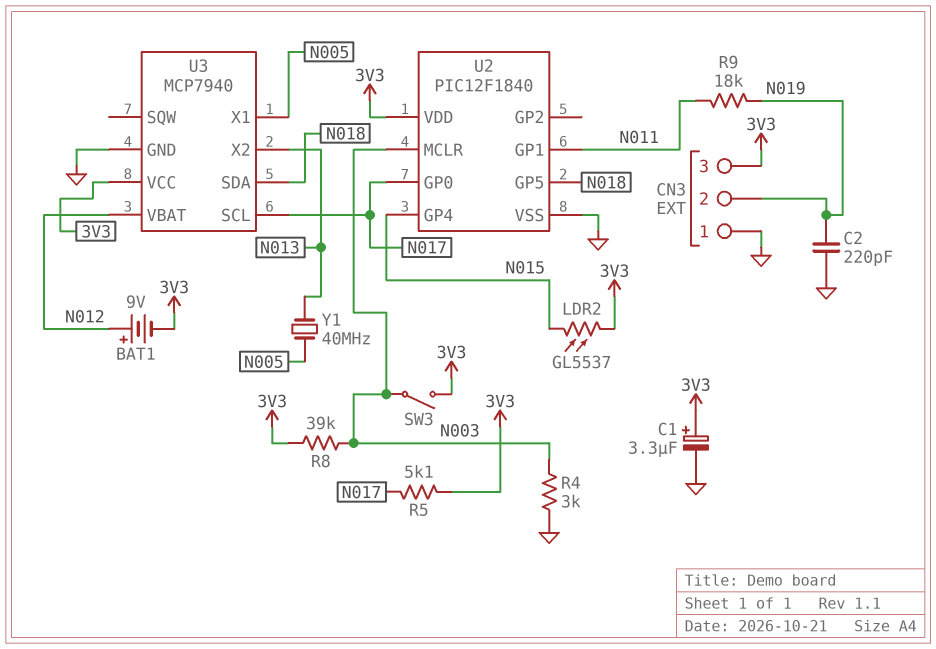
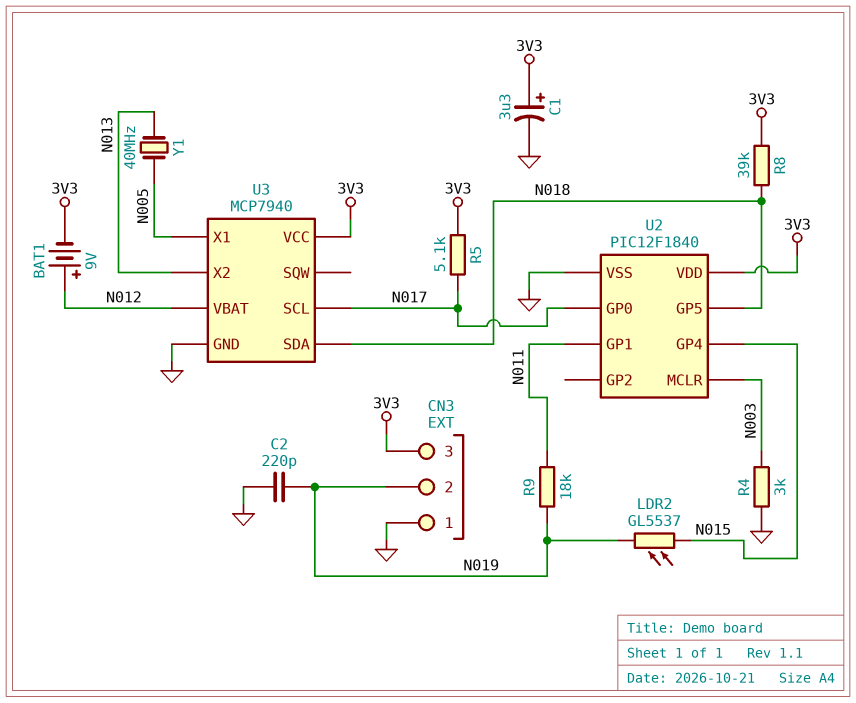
LDR2: GL5537 (3V3, N015) -> GL5537 (N015, N019)
R8: 39k (3V3, N003) -> 39k (3V3, N018)
SW3: switch (3V3, N003) -> none

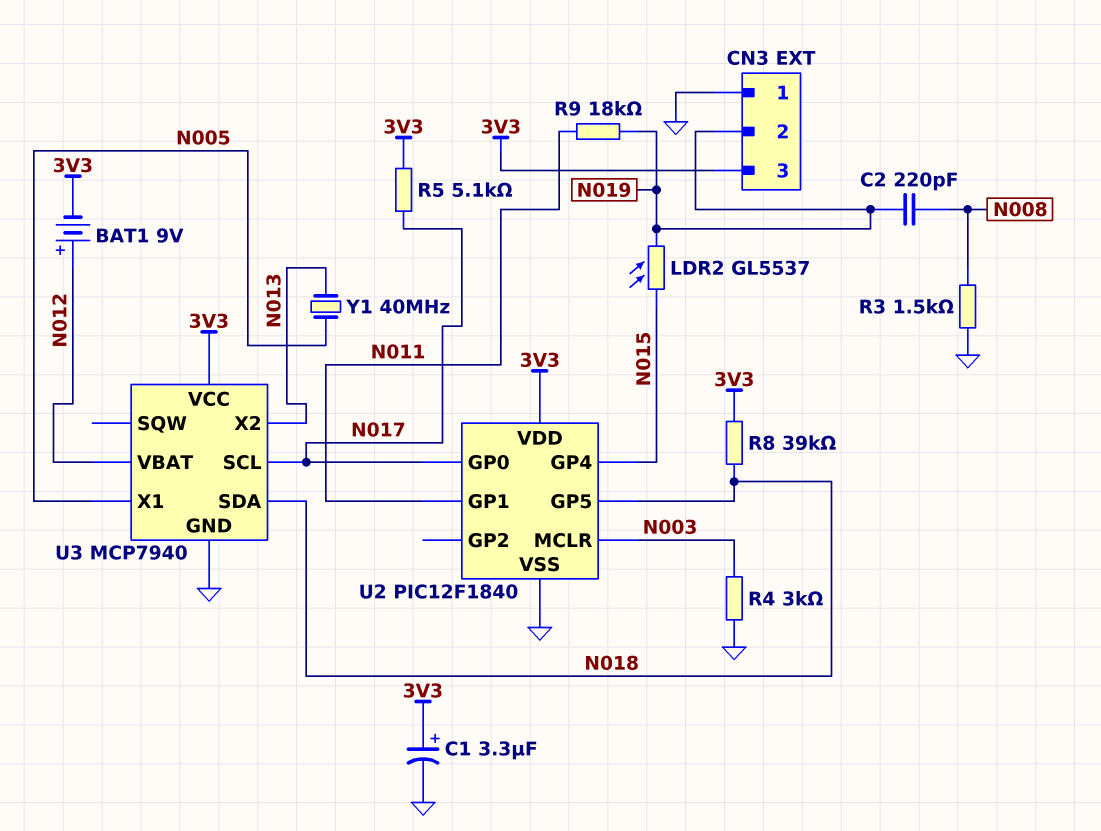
C2: 220pF (GND, N019) -> 220pF (N008, N019)
R3: none -> 1.5k (GND, N008)

